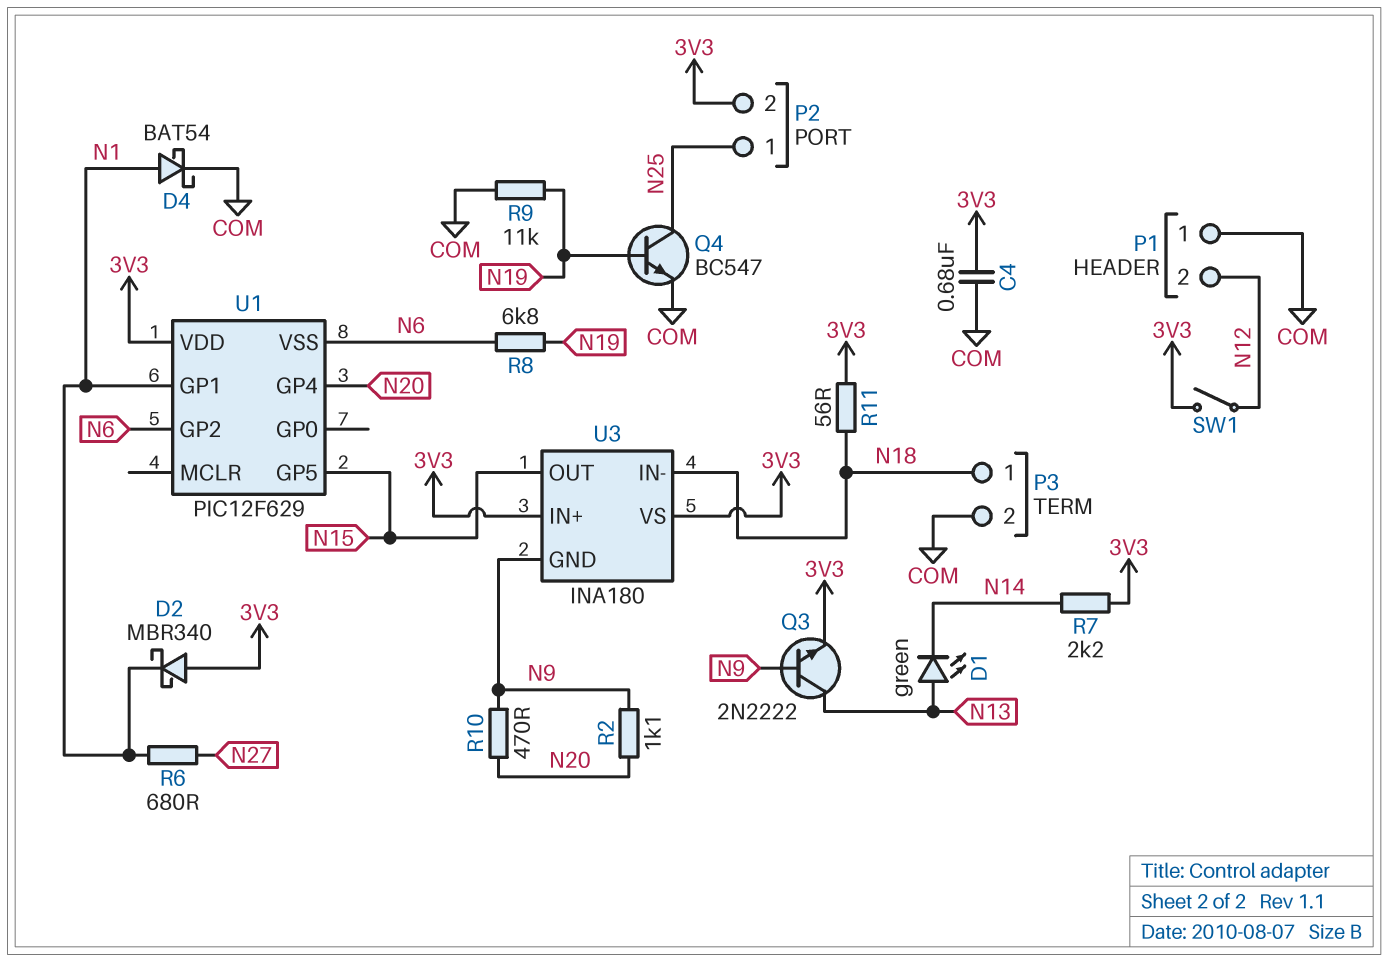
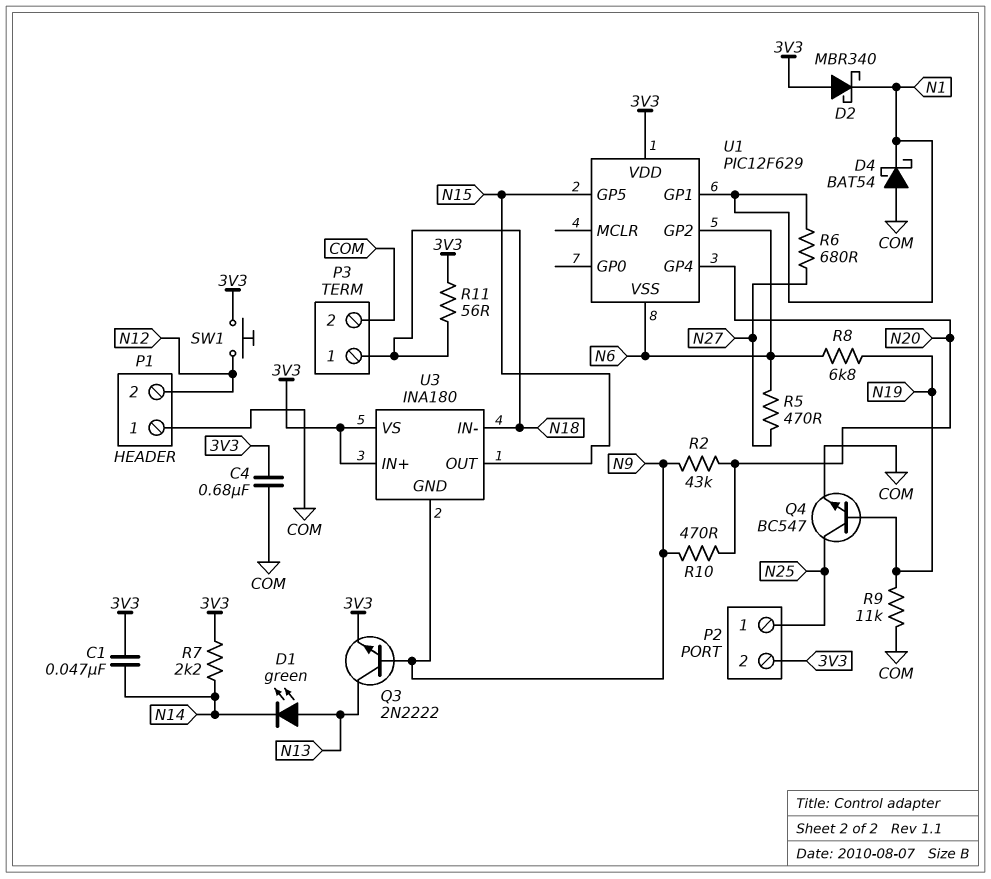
C1: none -> 47nF (3V3, N14)
D4: schottky BAT54 (A N1, K COM) -> schottky BAT54 (A COM, K N1)
R2: 1.1k (N9, N20) -> 43k (N9, N20)
R5: none -> 470 (N6, N27)
SW1: switch (3V3, N12) -> button (3V3, N12)

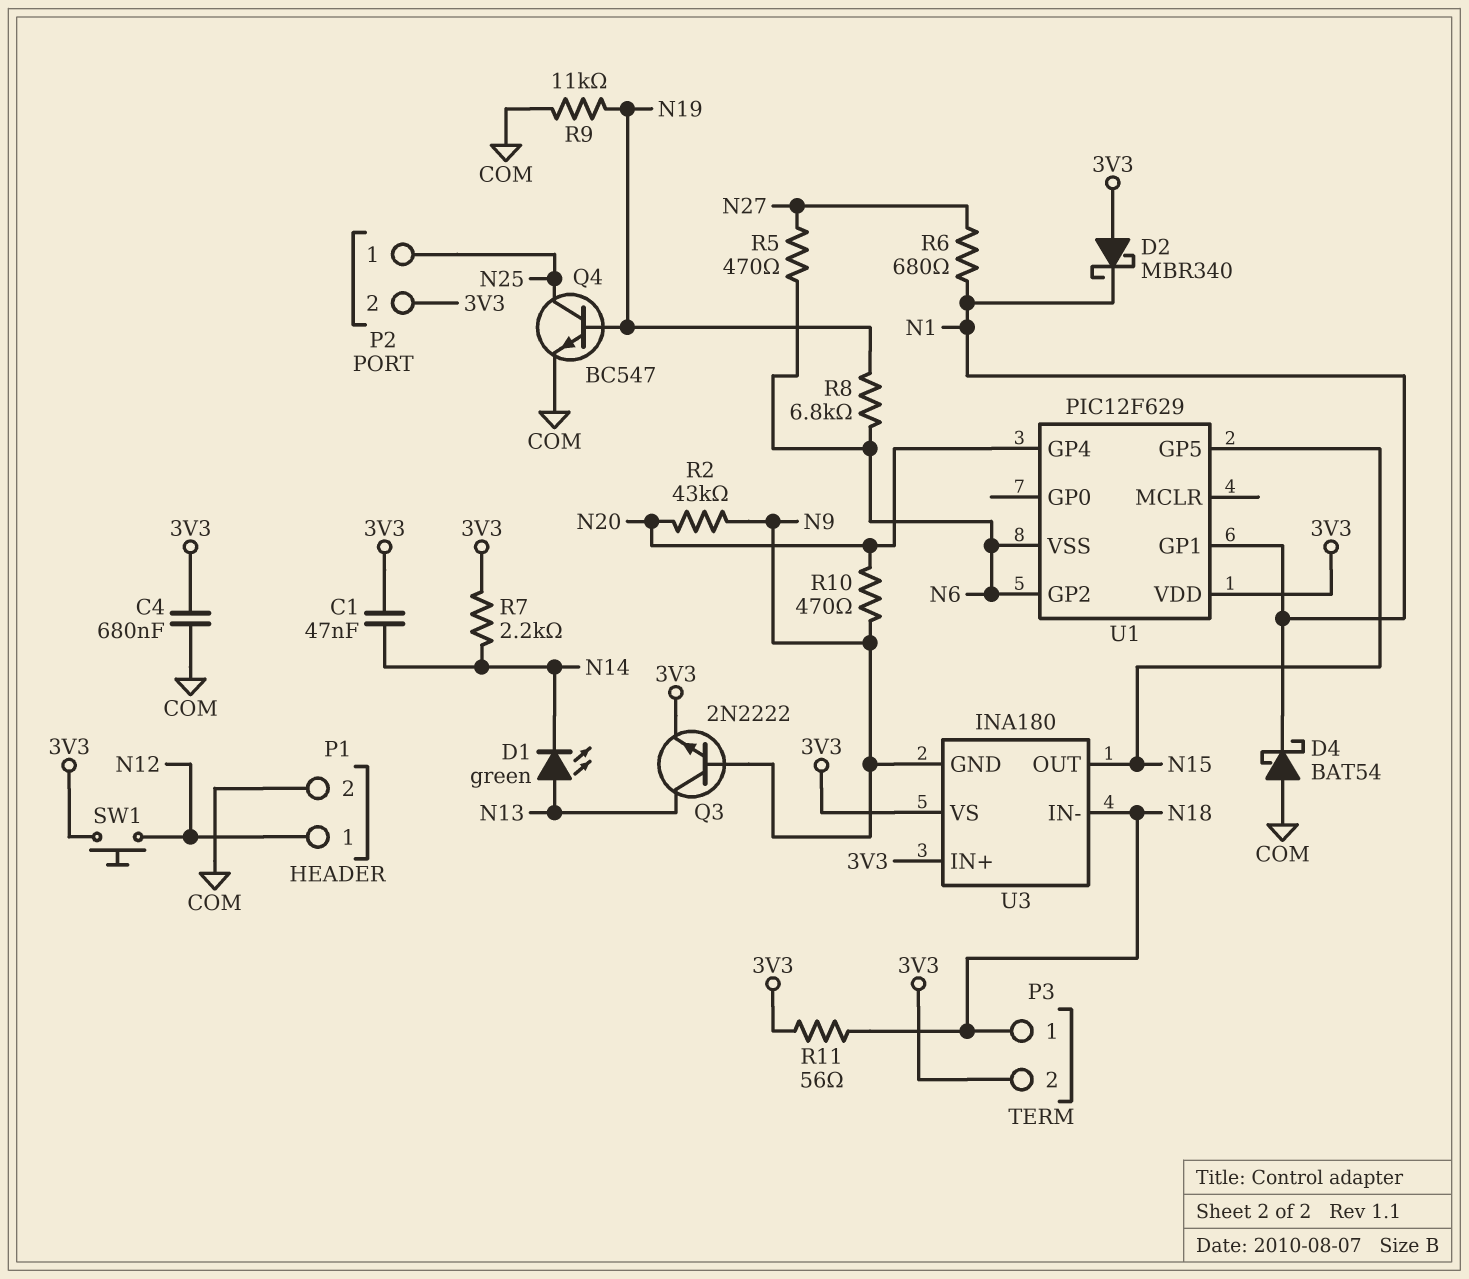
P1 pin 1: COM -> N12
P1 pin 2: N12 -> COM
P3 pin 2: COM -> 3V3

